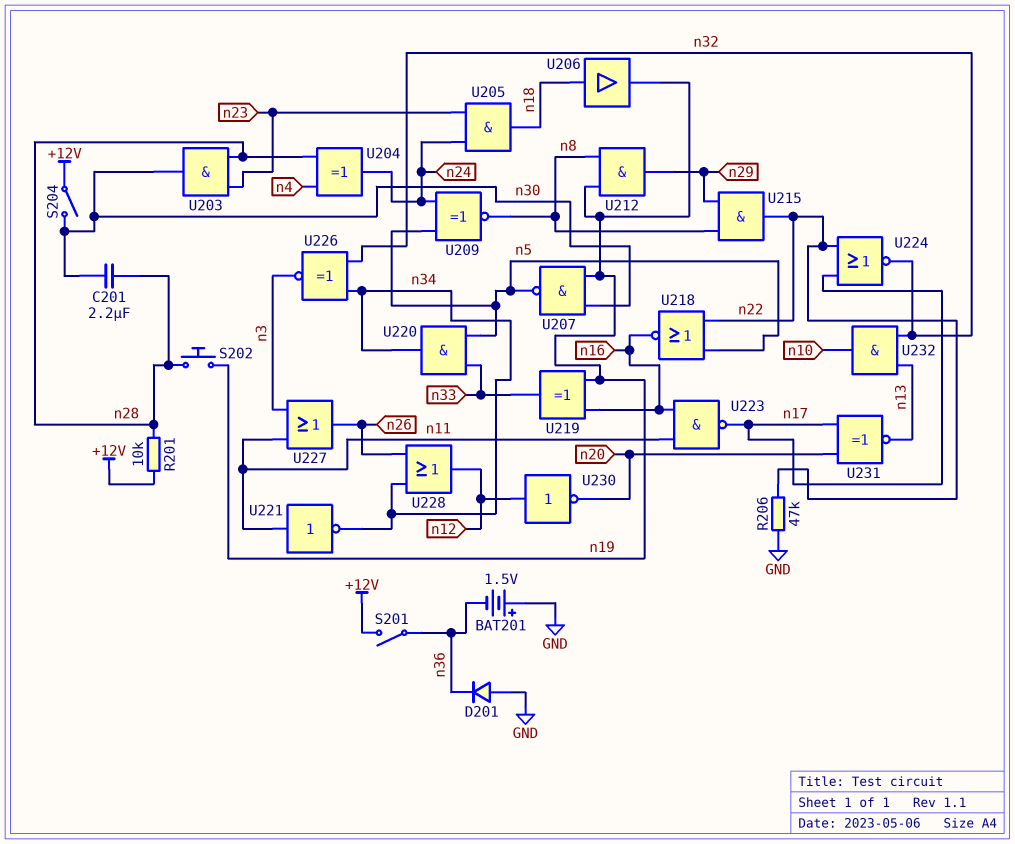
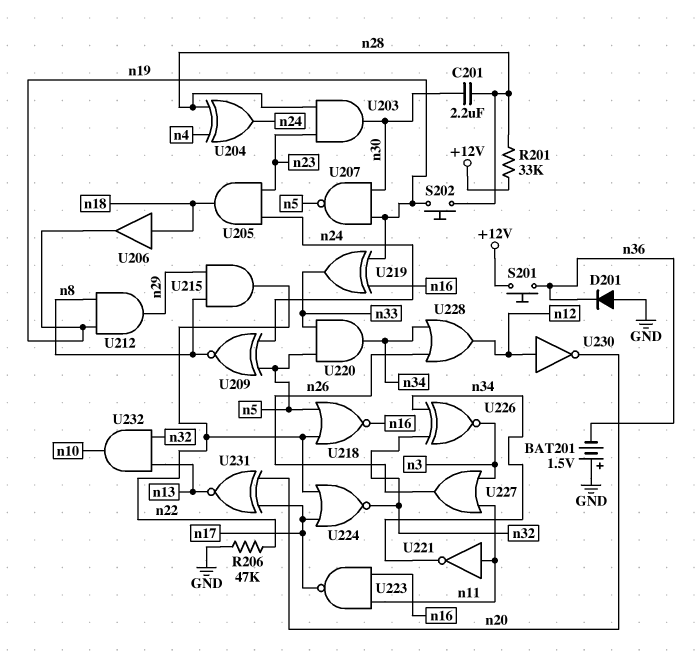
R201: 10k (+12V, n28) -> 33k (+12V, n28)
S201: switch (+12V, n36) -> button (+12V, n36)
S204: switch (+12V, n30) -> none

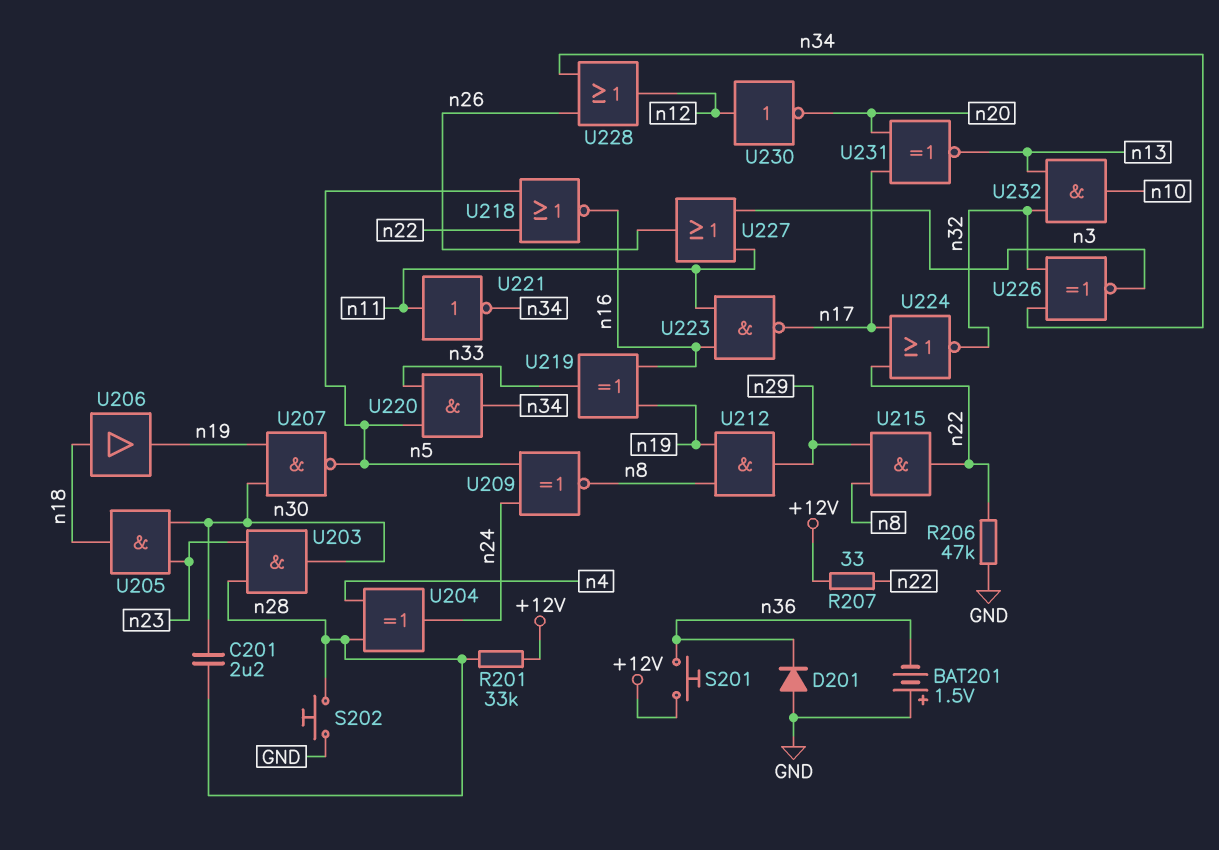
R207: none -> 33 (+12V, n22)
S202: button (n19, n28) -> button (GND, n28)
U205: AND (in n23, in n24, out n18) -> AND (in n23, in n30, out n18)

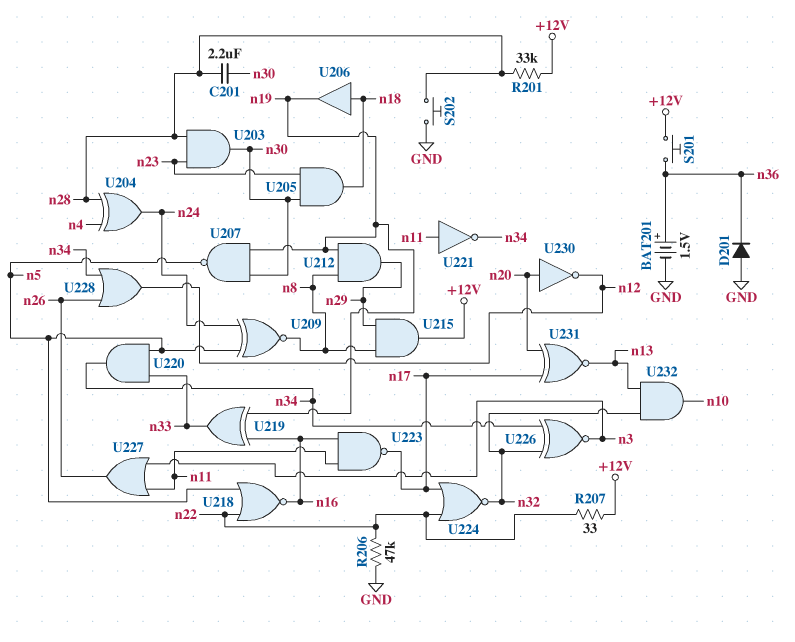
BAT201: 1.5V (plus GND, minus n36) -> 1.5V (plus n36, minus GND)
U215: AND (in n8, in n29, out n22) -> AND (in n8, in n29, out +12V)
U230: NOT (in n12, out n20) -> NOT (in n20, out n12)

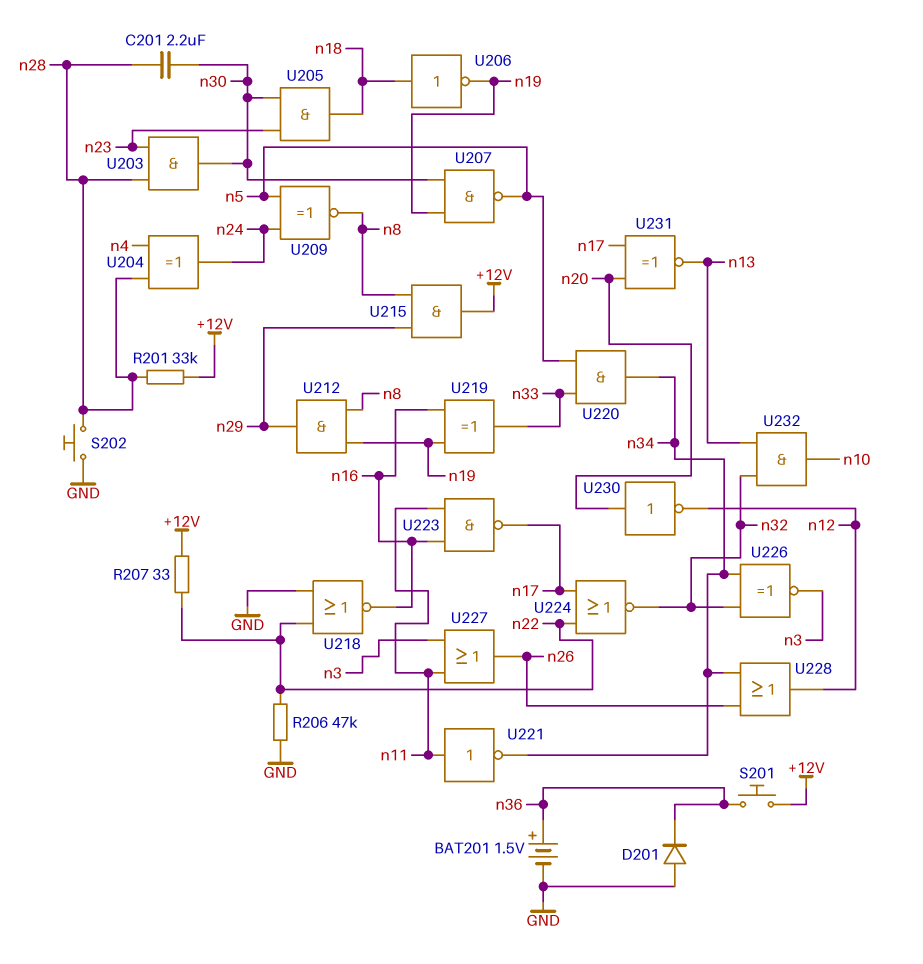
U206: buffer (in n18, out n19) -> NOT (in n18, out n19)
U218: NOR (in n5, in n22, out n16) -> NOR (in GND, in n22, out n16)

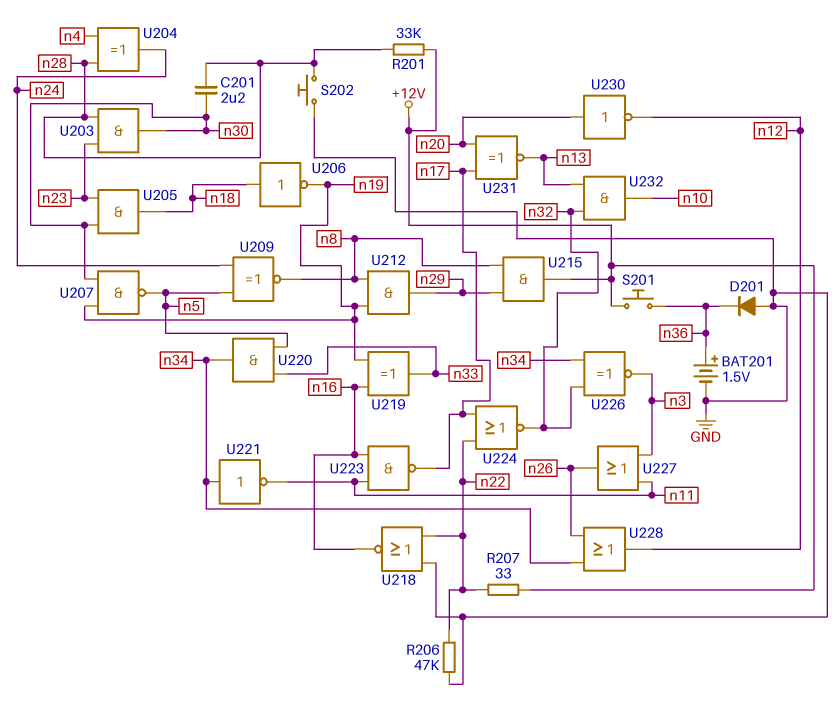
U221: NOT (in n11, out n34) -> NOT (in n34, out n11)

